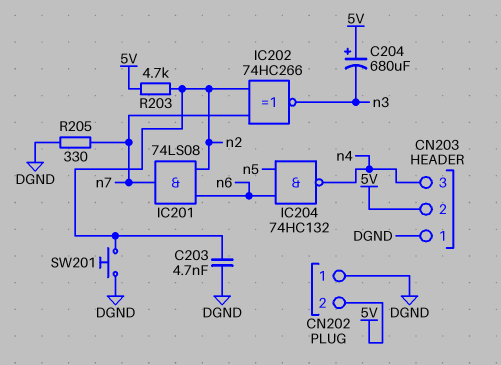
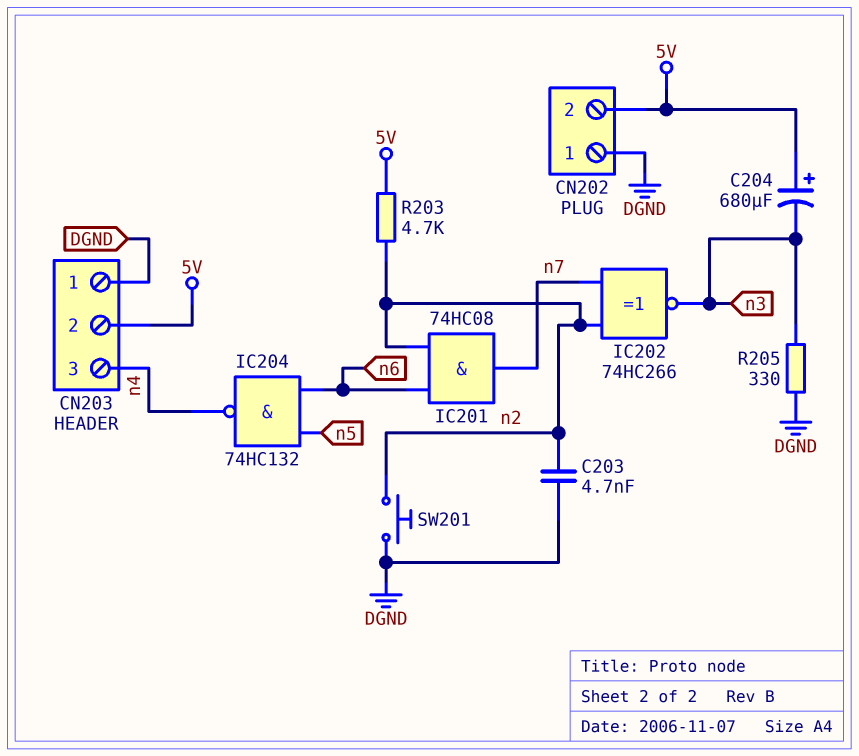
IC201: AND 74LS08 (in n2, in n6, out n7) -> AND 74HC08 (in n2, in n6, out n7)
R205: 330 (DGND, n7) -> 330 (DGND, n3)

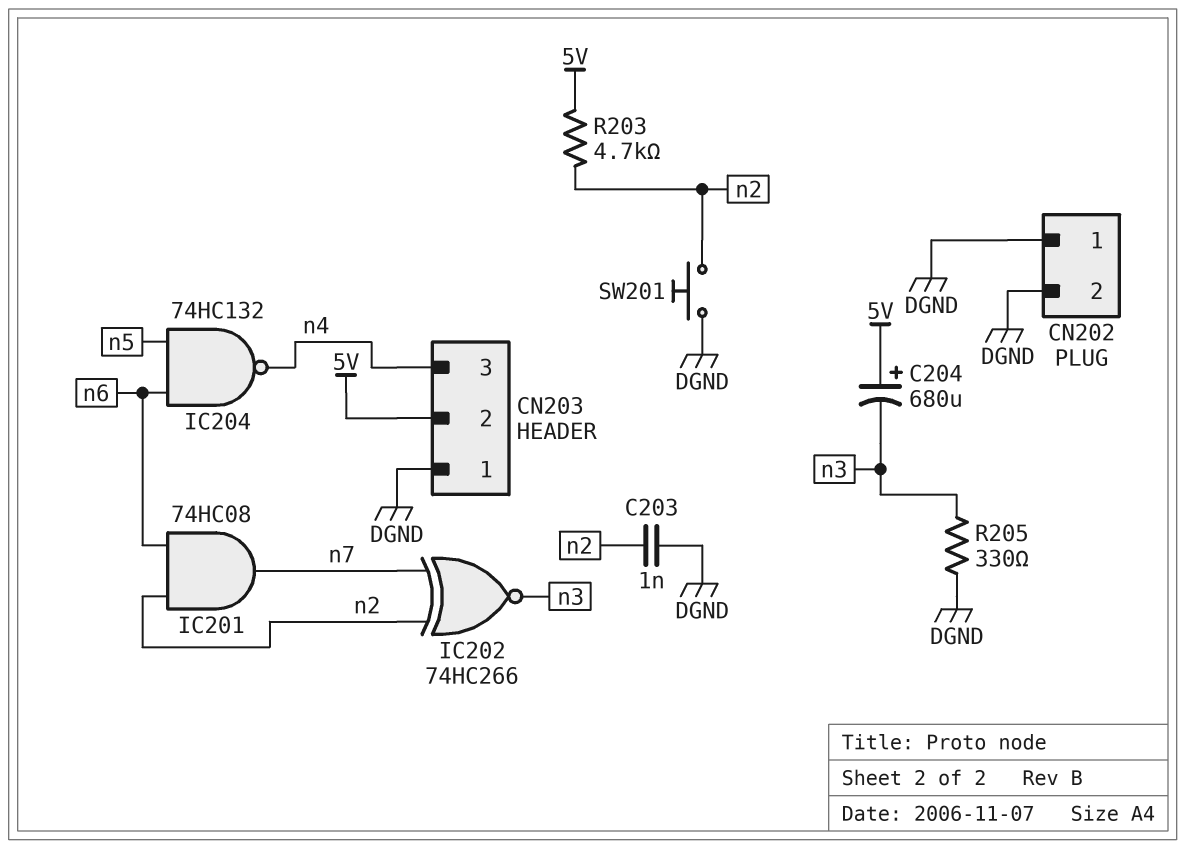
C203: 4.7nF (DGND, n2) -> 1nF (DGND, n2)
CN202 pin 2: 5V -> DGND

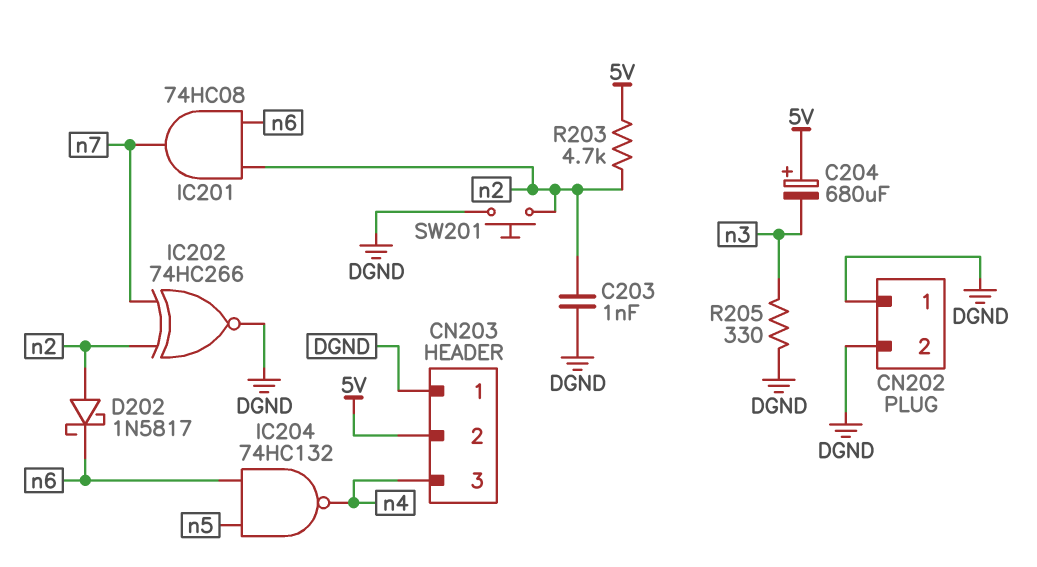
D202: none -> schottky 1N5817 (A n2, K n6)
IC202: XNOR 74HC266 (in n2, in n7, out n3) -> XNOR 74HC266 (in n2, in n7, out DGND)

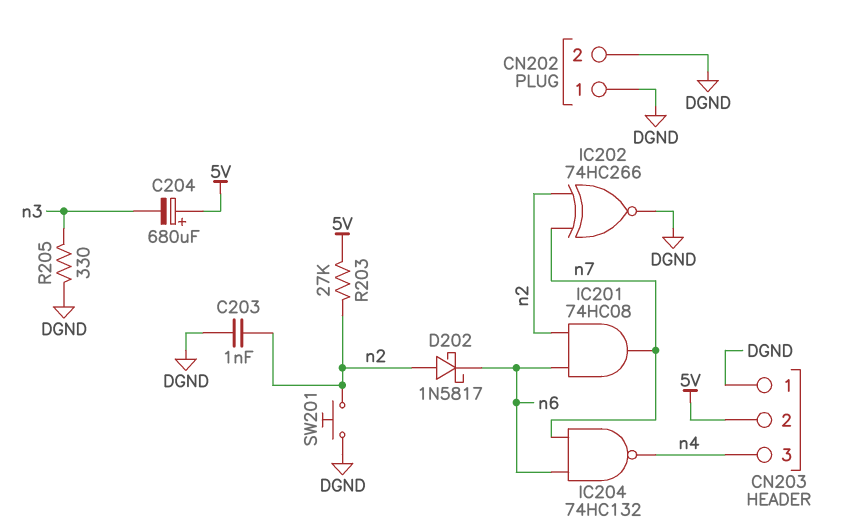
IC204: NAND 74HC132 (in n5, in n6, out n4) -> NAND 74HC132 (in n6, in n7, out n4)
R203: 4.7k (5V, n2) -> 27k (5V, n2)

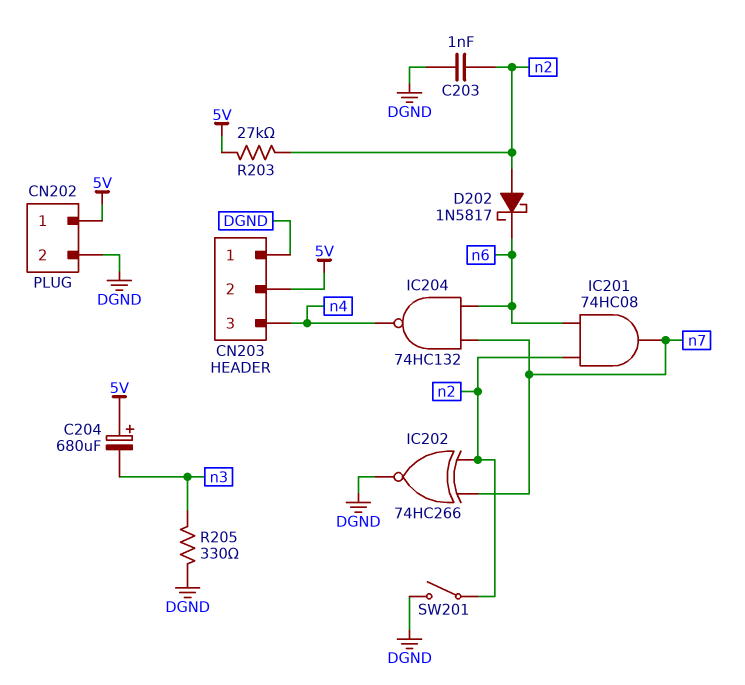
CN202 pin 1: DGND -> 5V
SW201: button (DGND, n2) -> switch (DGND, n2)

